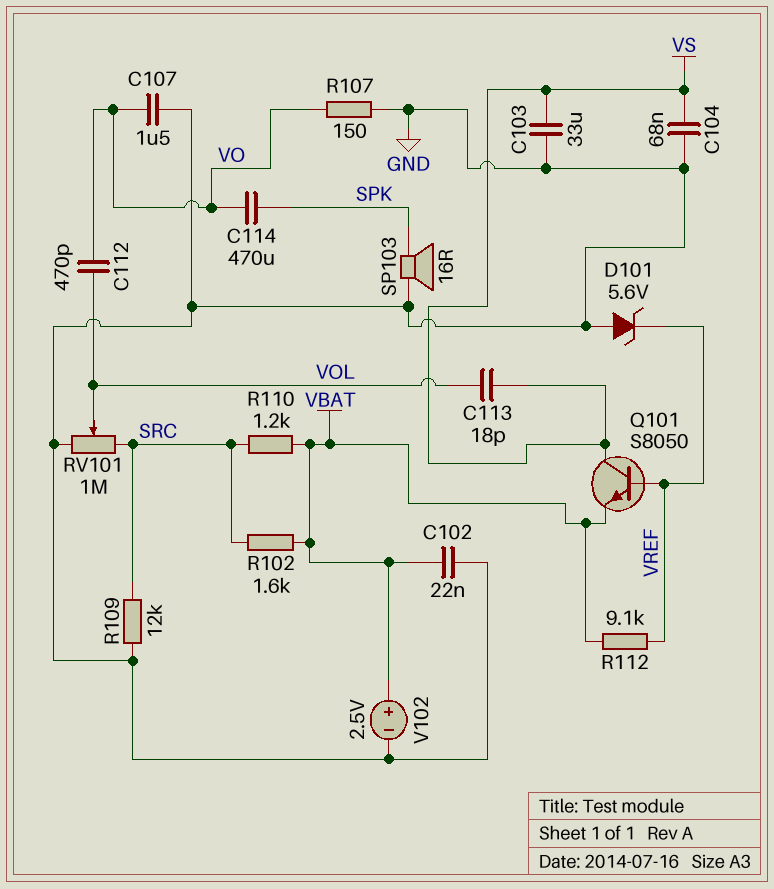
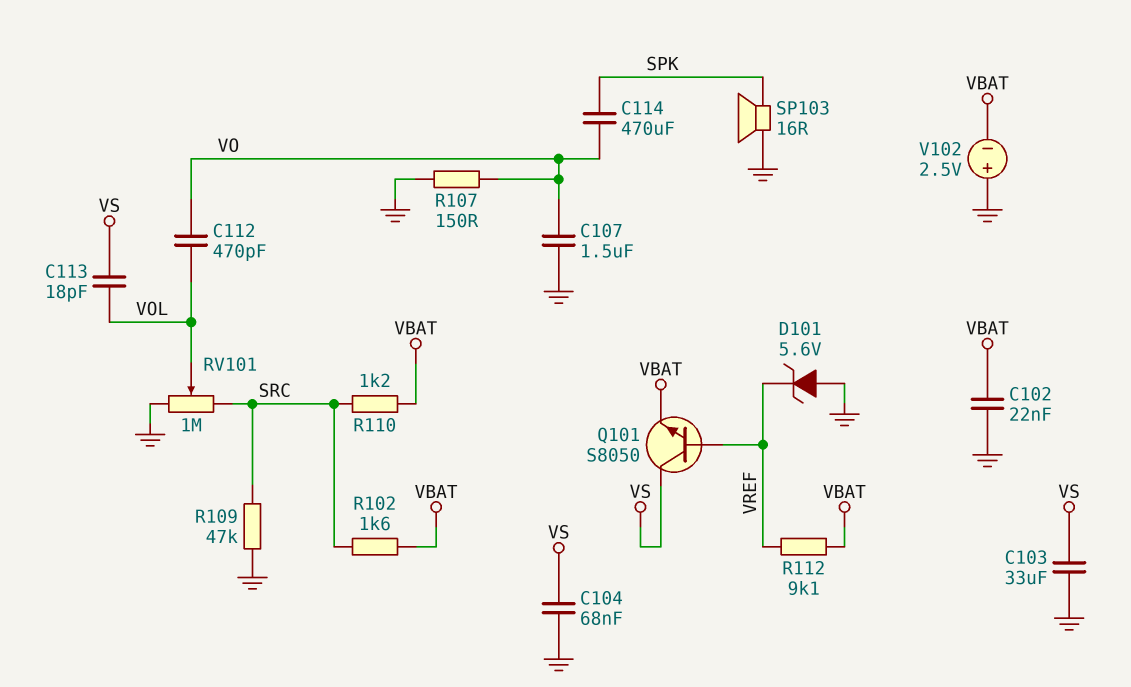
R109: 12k (GND, SRC) -> 47k (GND, SRC)
V102: 2.5V (plus VBAT, minus GND) -> 2.5V (plus GND, minus VBAT)

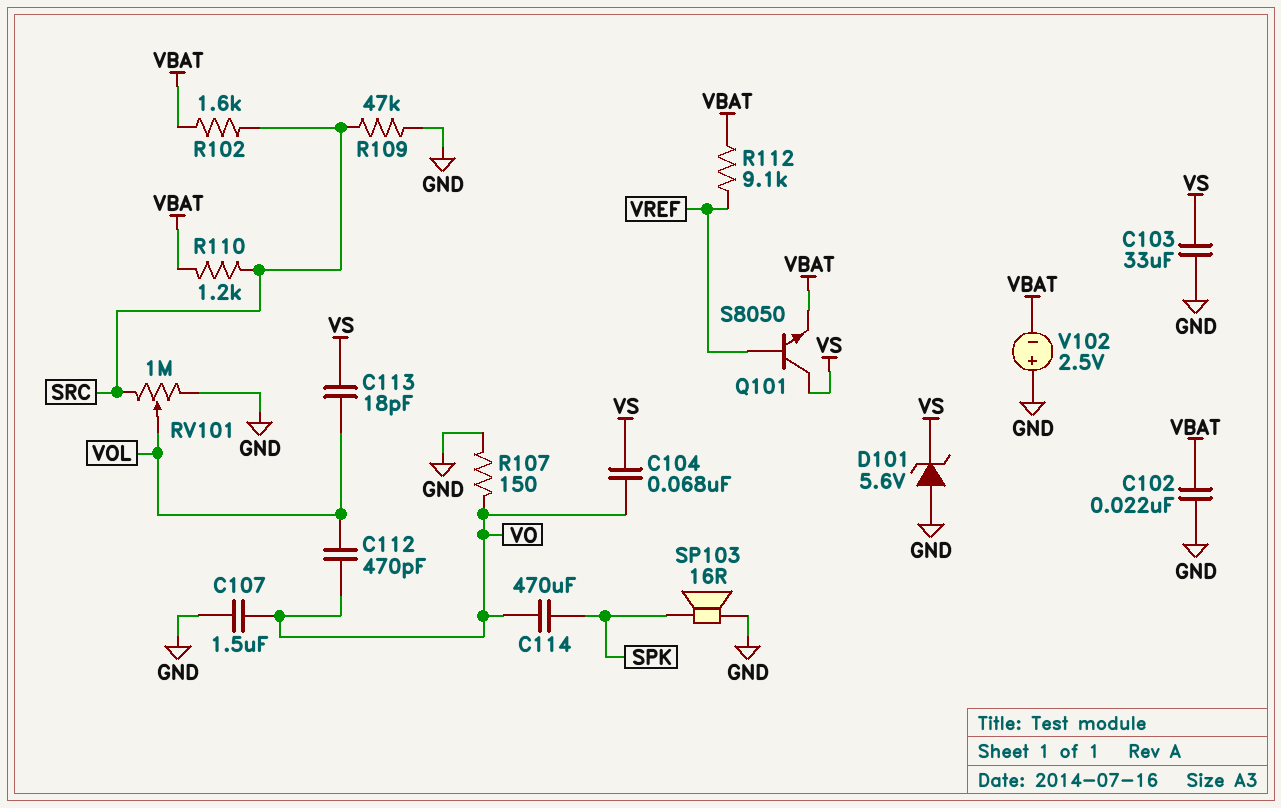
C104: 68nF (GND, VS) -> 68nF (VO, VS)
D101: zener 5.6V (A GND, K VREF) -> zener 5.6V (A GND, K VS)

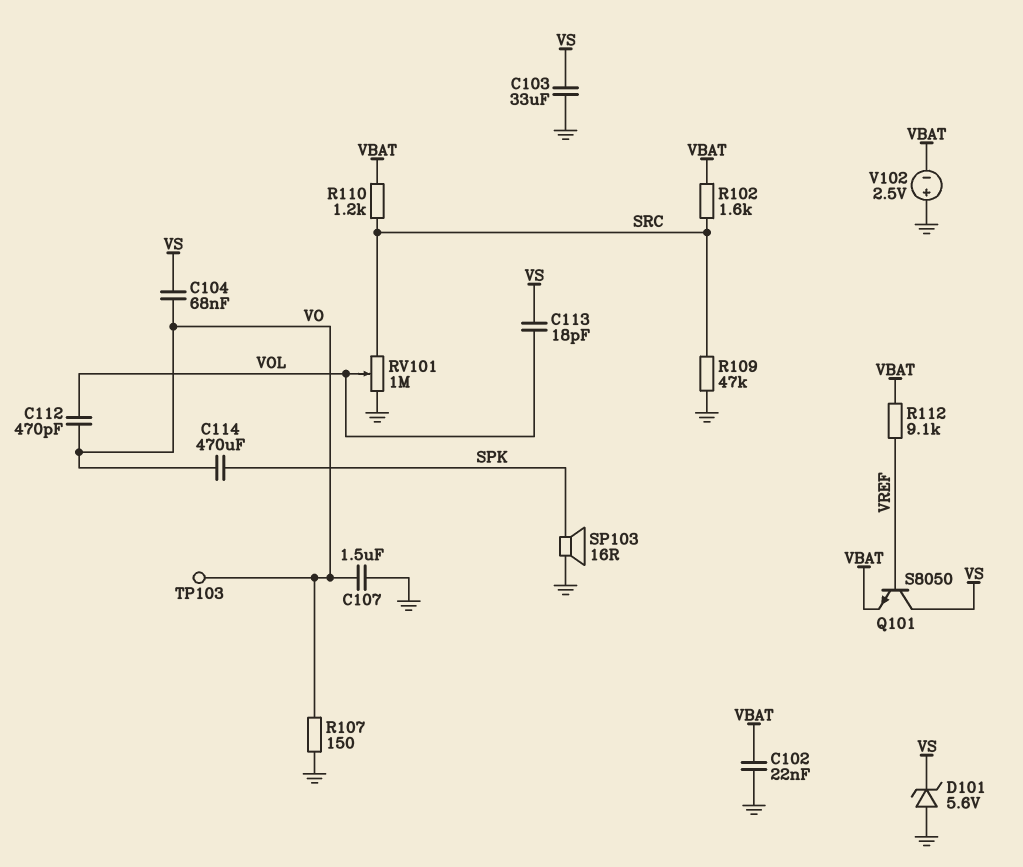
TP103: none -> test point (VO)

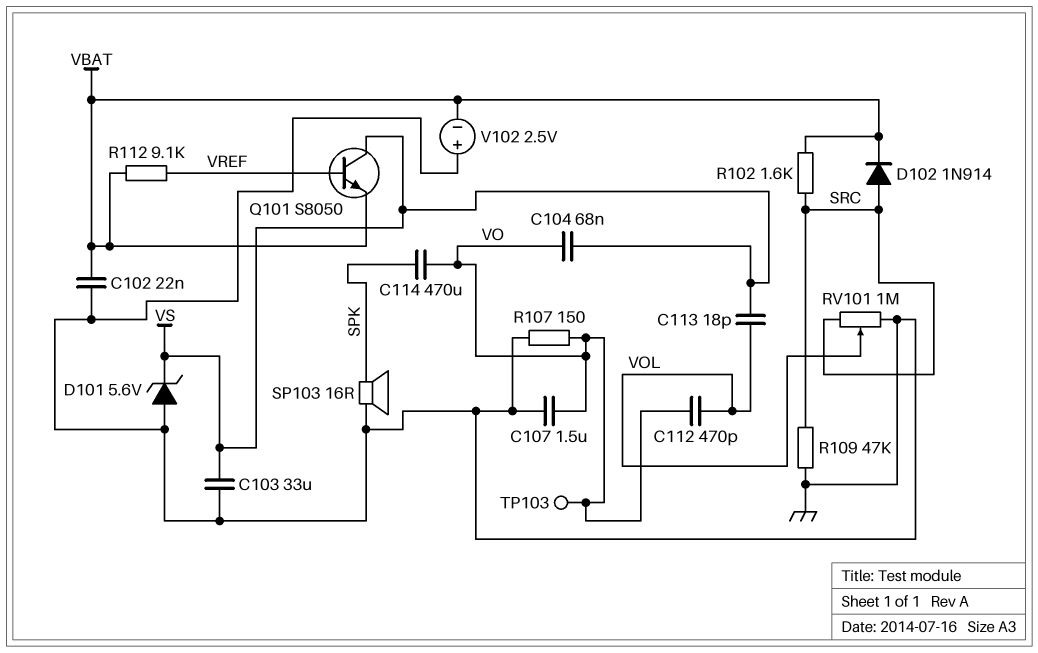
D102: none -> diode 1N914 (A SRC, K VBAT)
R110: 1.2k (SRC, VBAT) -> none

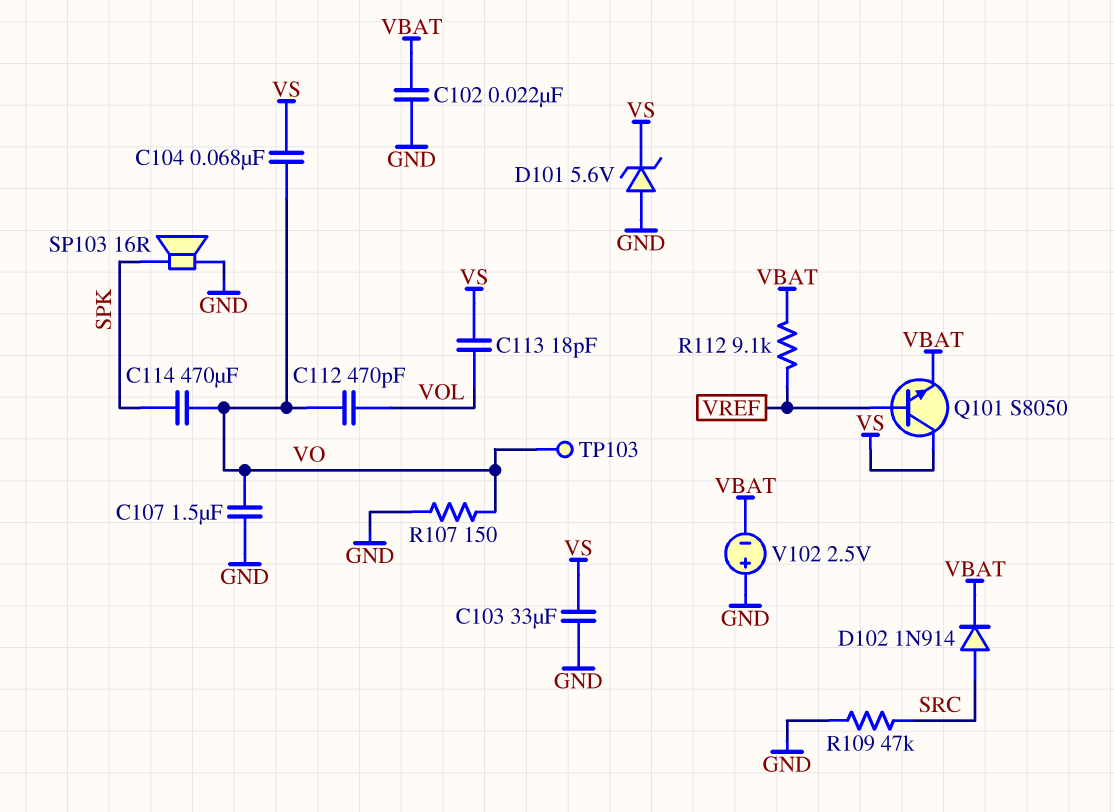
R102: 1.6k (SRC, VBAT) -> none
RV101: 1M (GND, SRC, wiper VOL) -> none

